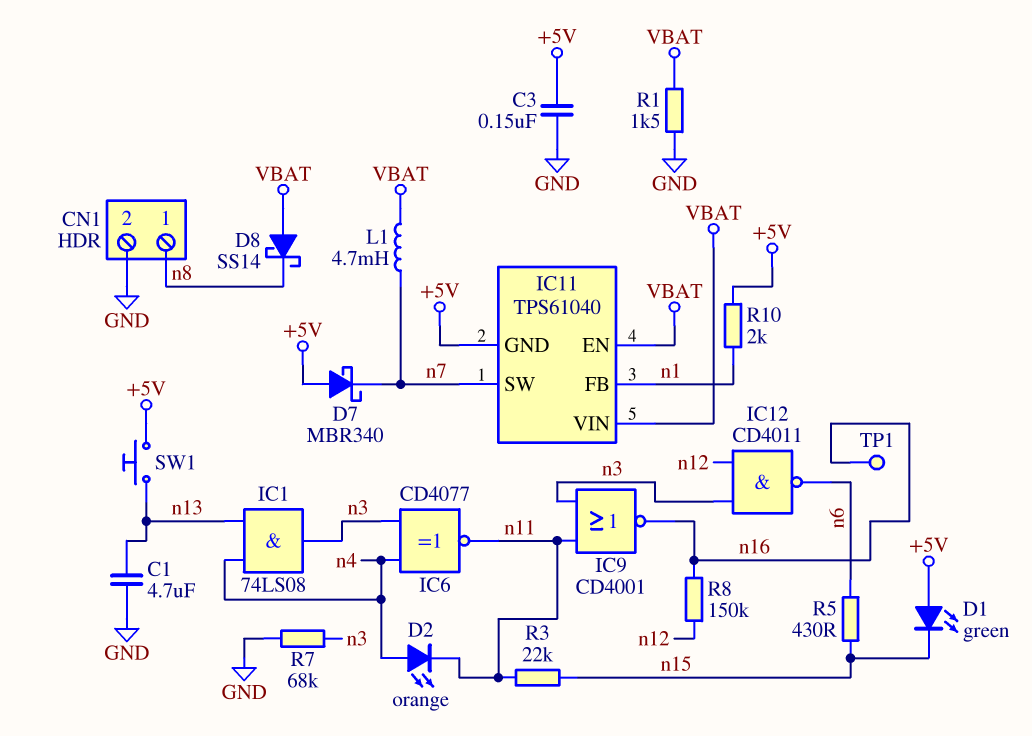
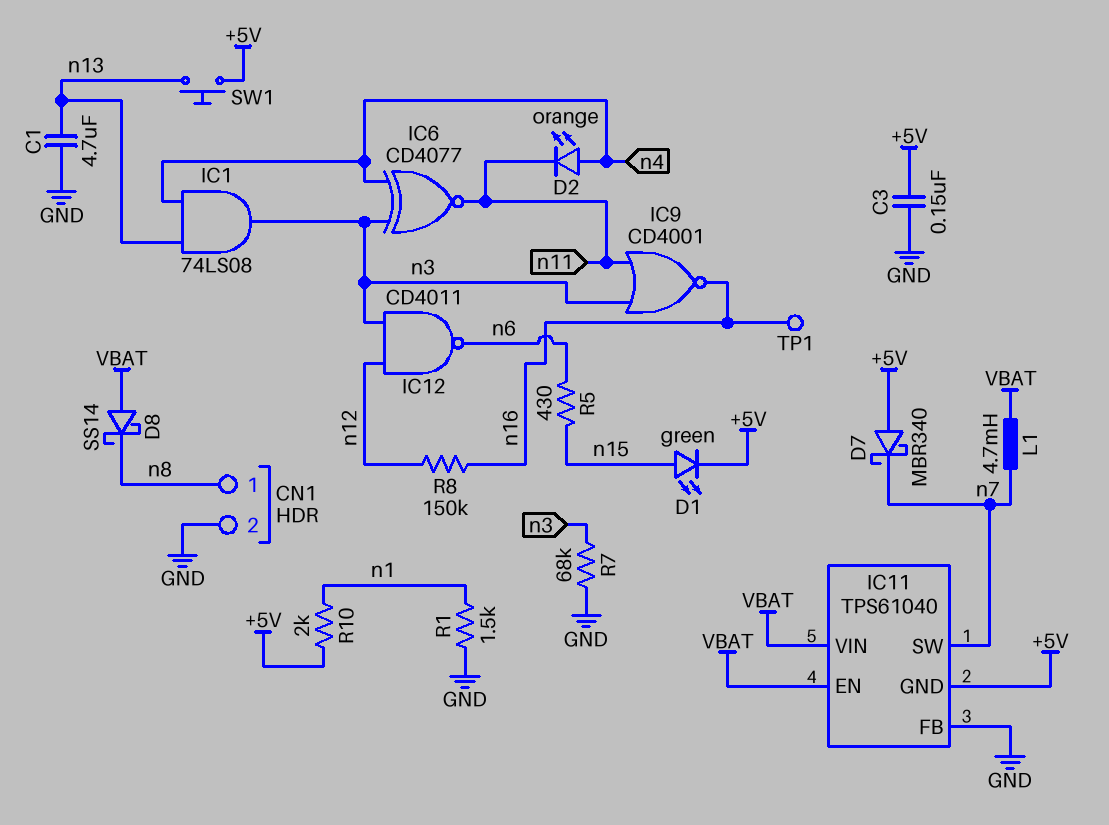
D1: LED green (A +5V, K n15) -> LED green (A n15, K +5V)
IC11 pin FB: n1 -> GND
R1: 1.5k (GND, VBAT) -> 1.5k (GND, n1)
R3: 22k (n11, n15) -> none

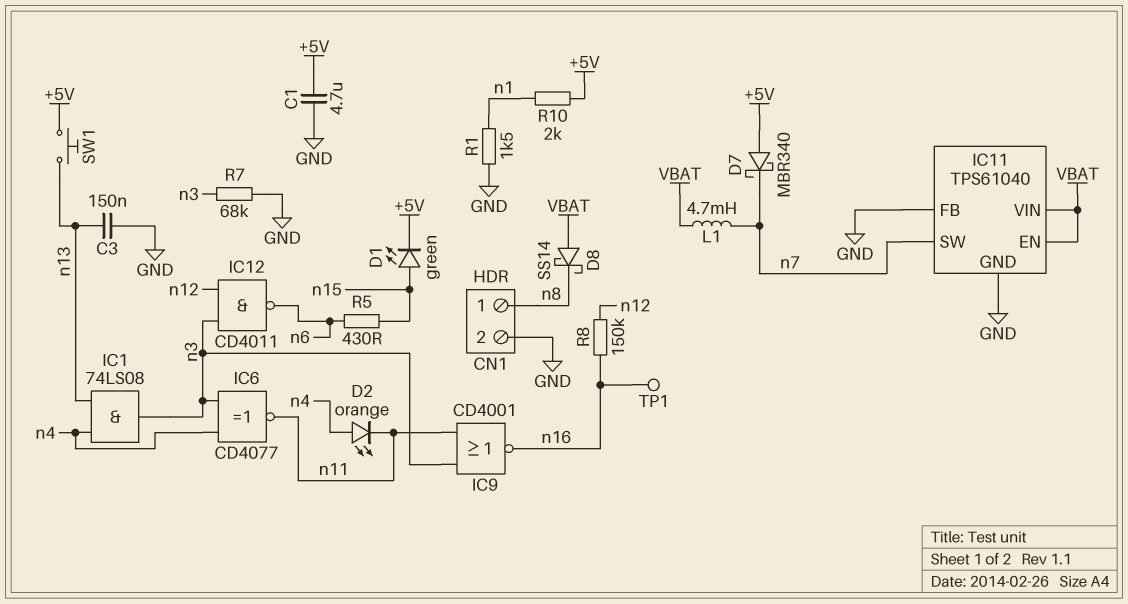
C1: 4.7uF (GND, n13) -> 4.7uF (+5V, GND)
C3: 150nF (+5V, GND) -> 150nF (GND, n13)
IC11 pin GND: +5V -> GND

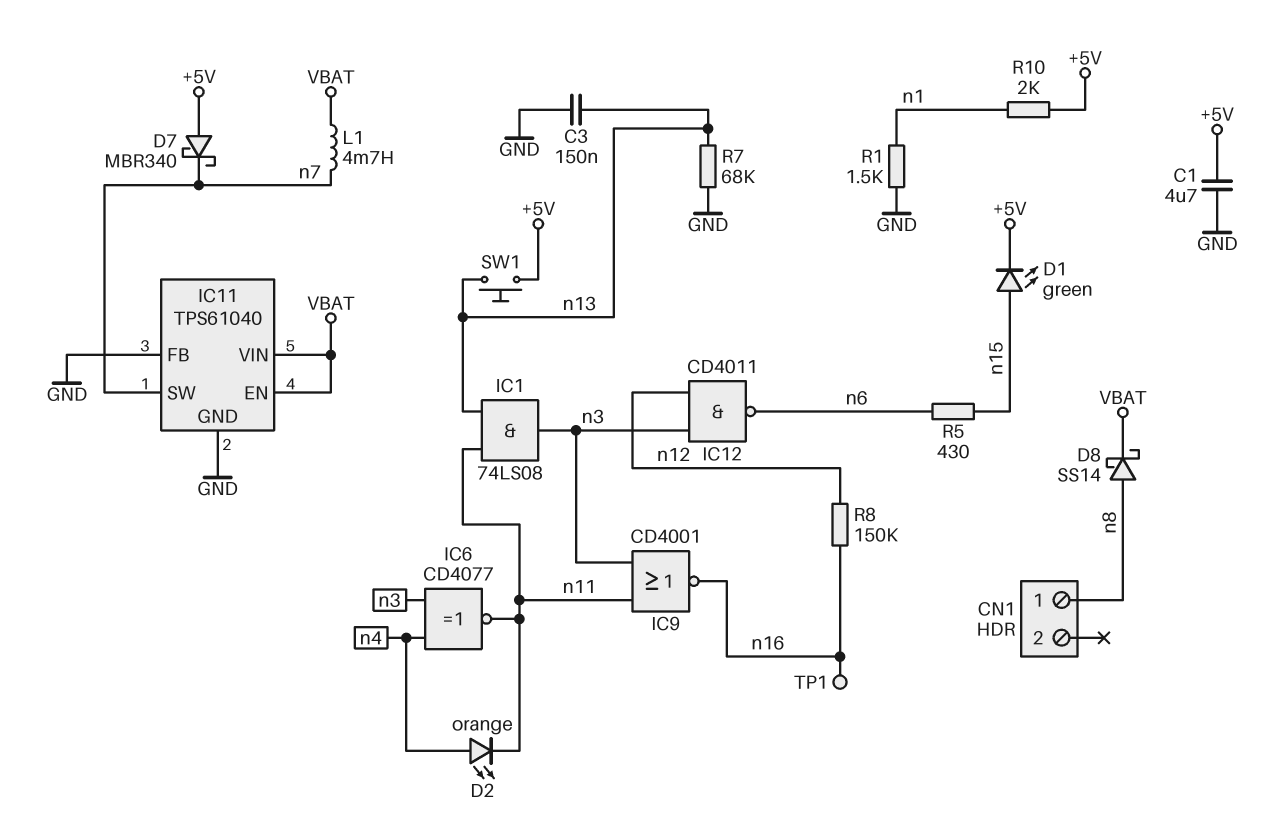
CN1 pin 2: GND -> none
D8: schottky SS14 (A VBAT, K n8) -> schottky SS14 (A n8, K VBAT)
IC1: AND 74LS08 (in n4, in n13, out n3) -> AND 74LS08 (in n11, in n13, out n3)
R7: 68k (GND, n3) -> 68k (GND, n13)

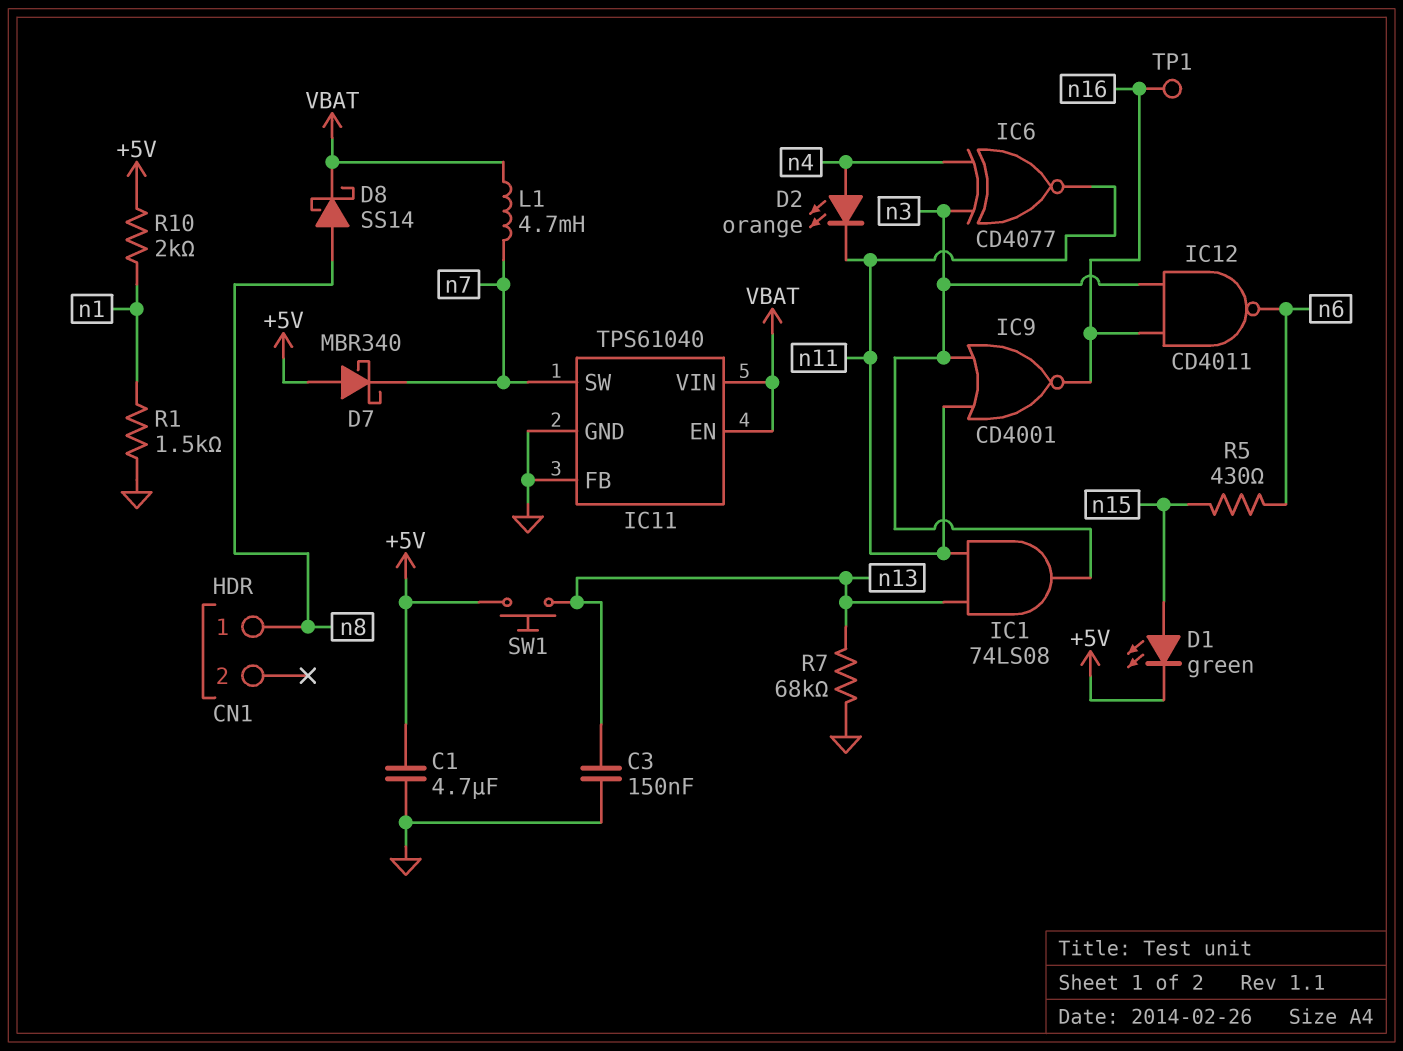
IC12: NAND CD4011 (in n3, in n12, out n6) -> NAND CD4011 (in n3, in n16, out n6)
R8: 150k (n12, n16) -> none

